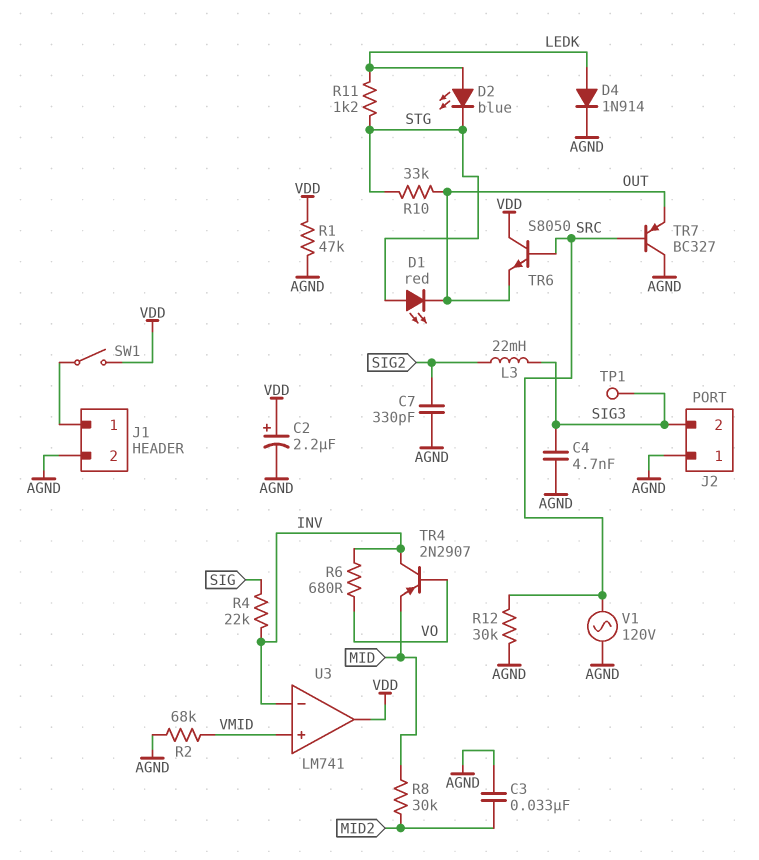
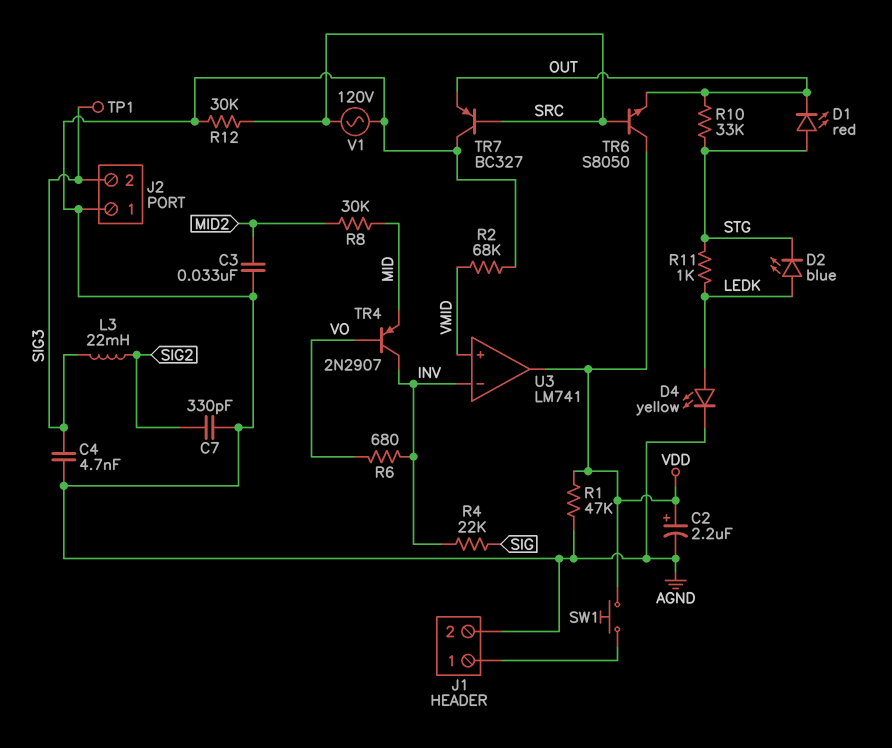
D4: diode 1N914 (A LEDK, K AGND) -> LED yellow (A LEDK, K AGND)
R11: 1.2k (LEDK, STG) -> 1k (LEDK, STG)
SW1: switch (J1/1, VDD) -> button (J1/1, VDD)

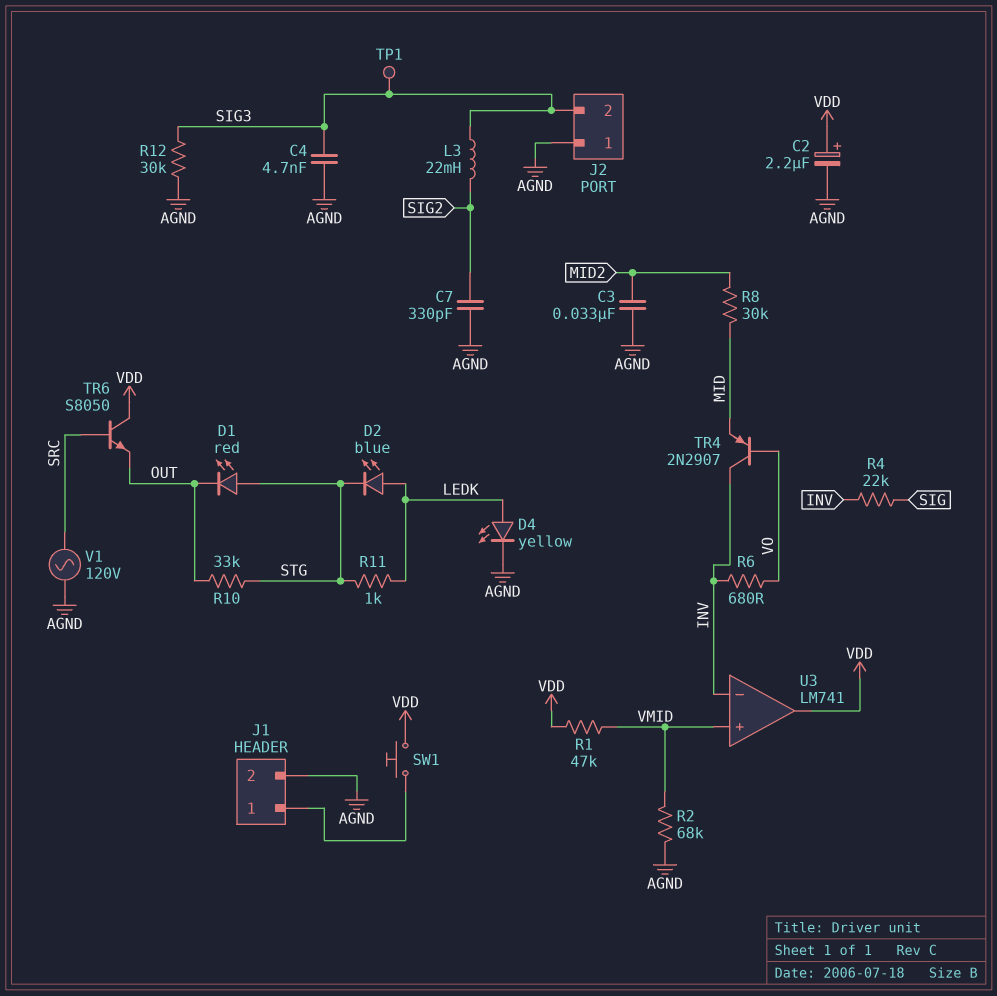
R1: 47k (AGND, VDD) -> 47k (VDD, VMID)
R12: 30k (AGND, SRC) -> 30k (AGND, SIG3)
TR7: PNP BC327 (B SRC, C AGND, E OUT) -> none

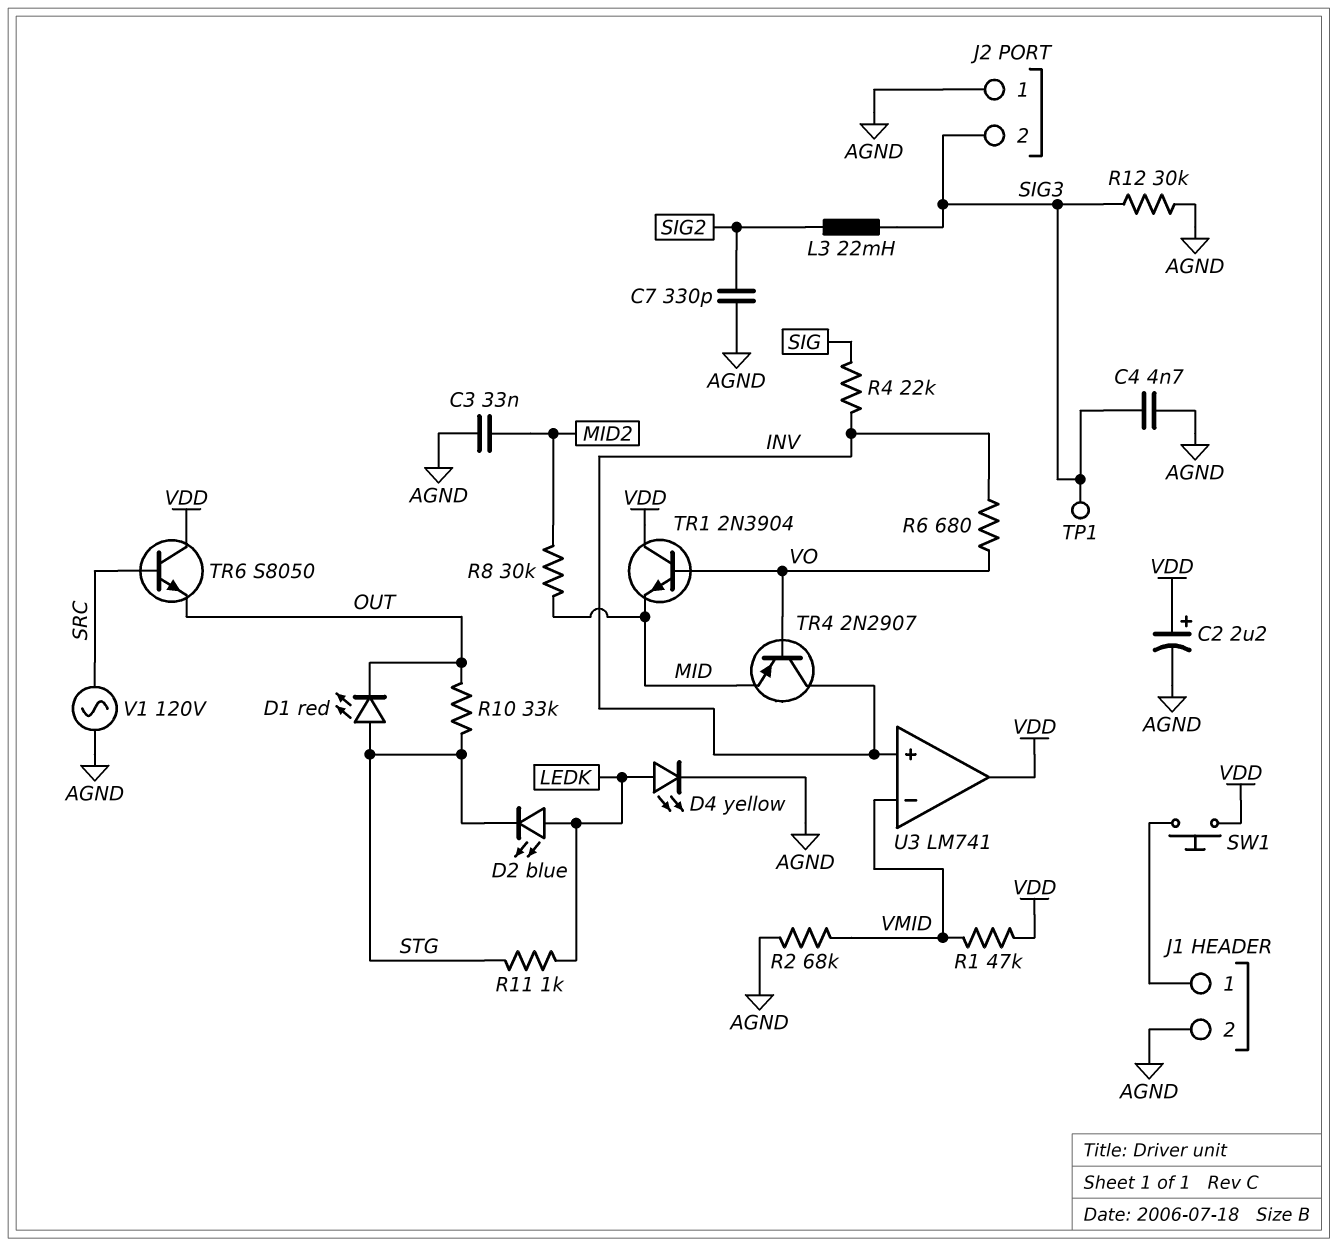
TR1: none -> NPN 2N3904 (B VO, C VDD, E MID)
U3 pin in+: VMID -> INV
U3 pin in-: INV -> VMID

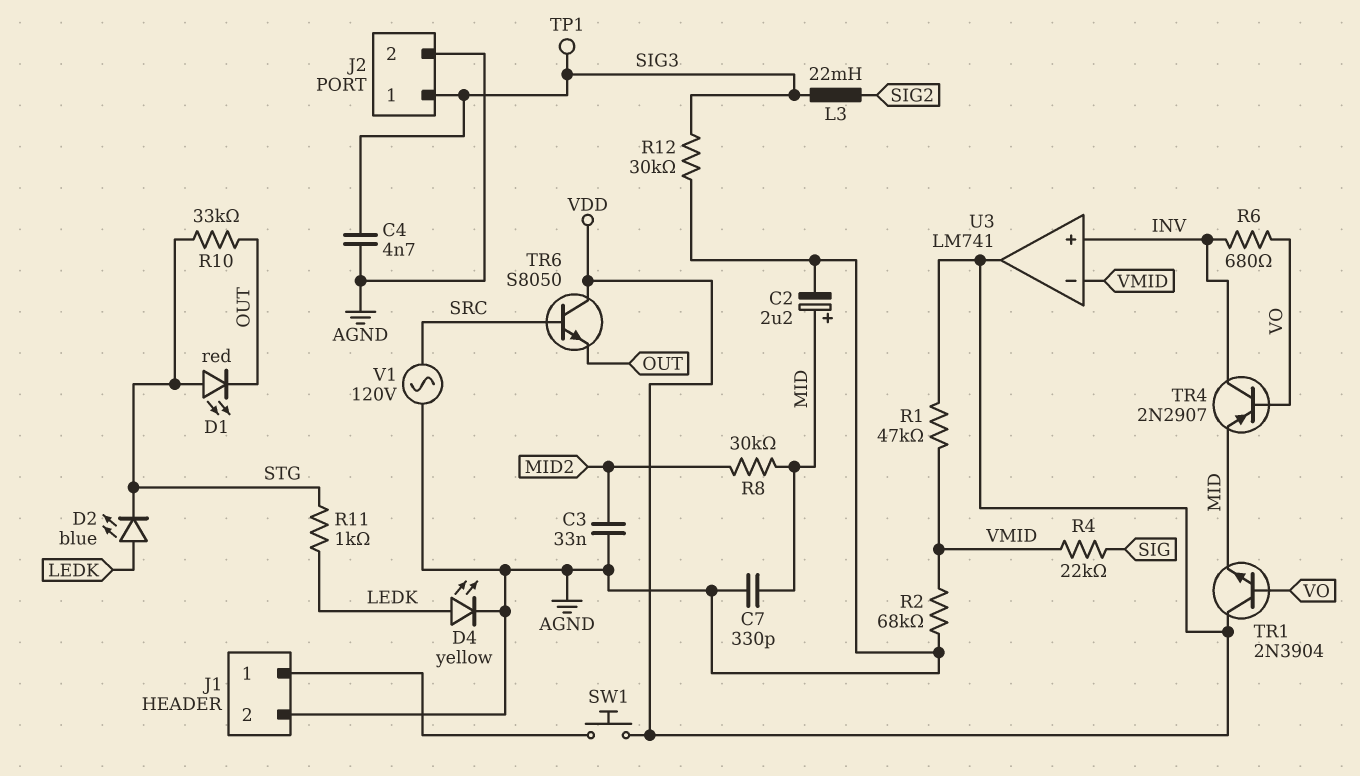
C2: 2.2uF (plus VDD, minus AGND) -> 2.2uF (plus MID, minus AGND)
C7: 330pF (AGND, SIG2) -> 330pF (AGND, MID)
J2 pin 1: AGND -> SIG3
J2 pin 2: SIG3 -> AGND
R4: 22k (INV, SIG) -> 22k (SIG, VMID)

